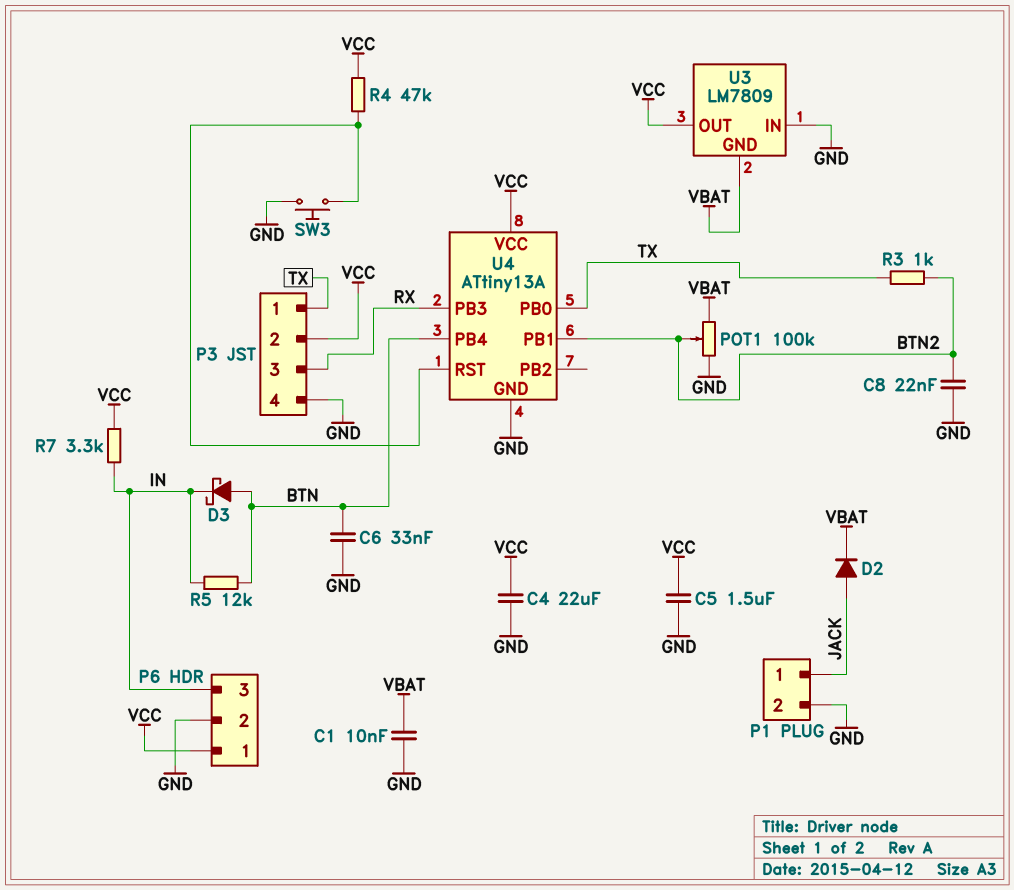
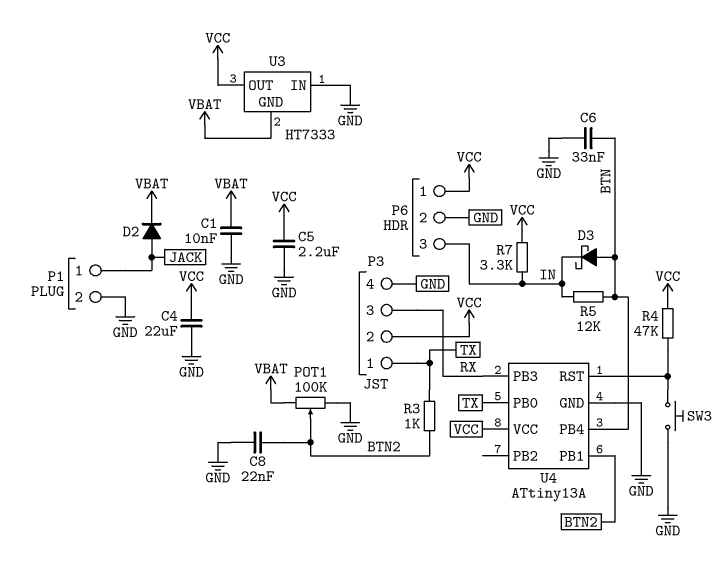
C5: 1.5uF (GND, VCC) -> 2.2uF (GND, VCC)
U3: LM7809 -> HT7333

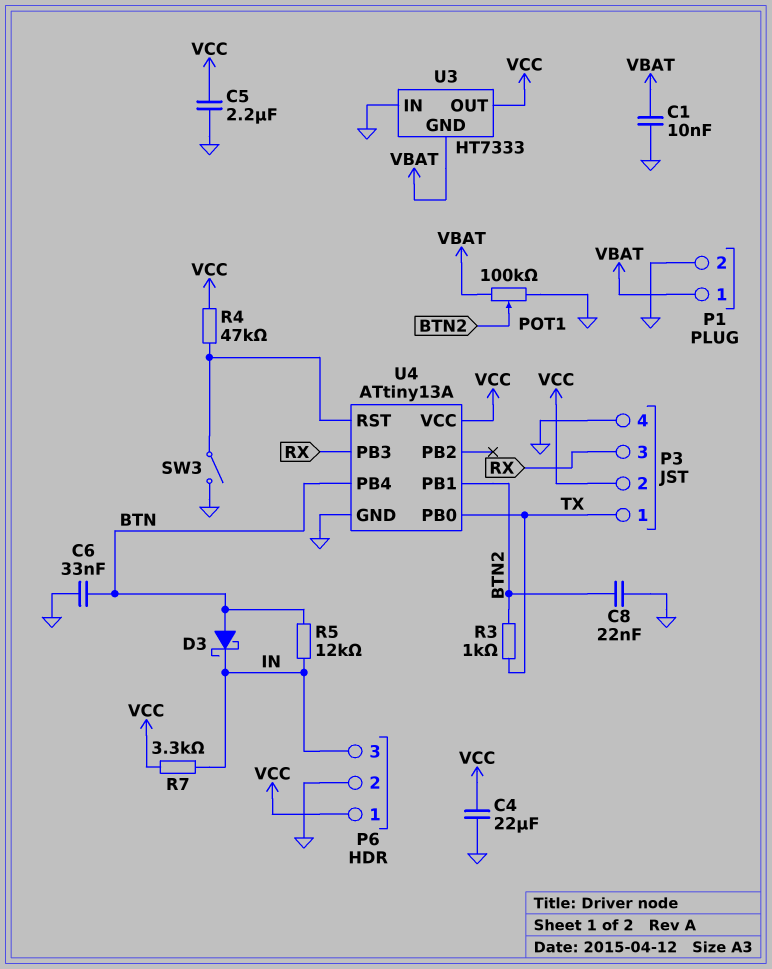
D2: diode (A JACK, K VBAT) -> none
P1 pin 1: JACK -> VBAT
SW3: button (GND, U4/RST) -> switch (GND, U4/RST)

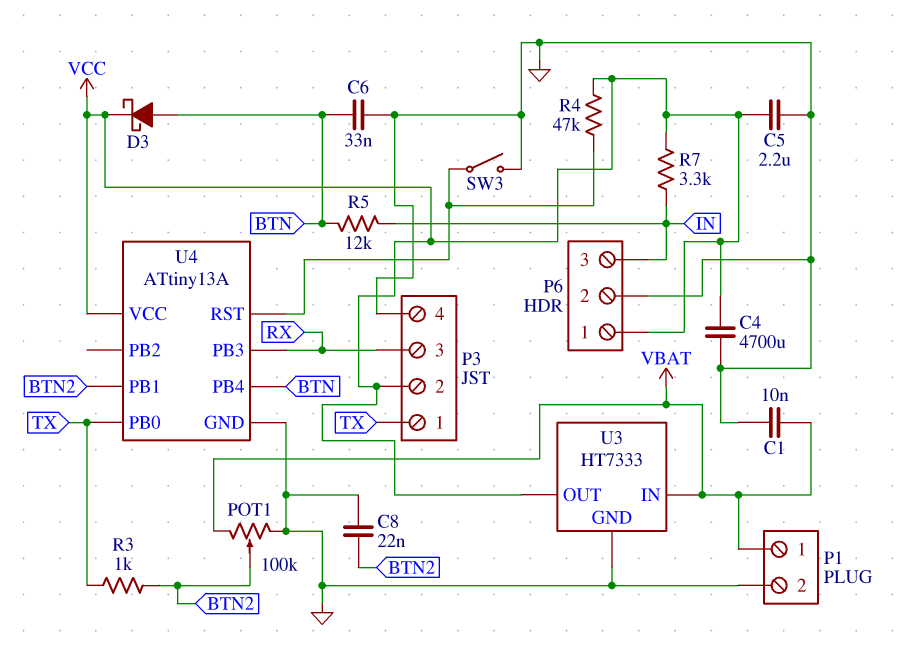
C4: 22uF (GND, VCC) -> 4700uF (GND, VCC)
D3: schottky (A BTN, K IN) -> schottky (A BTN, K VCC)
U3 pin GND: VBAT -> GND
U3 pin IN: GND -> VBAT

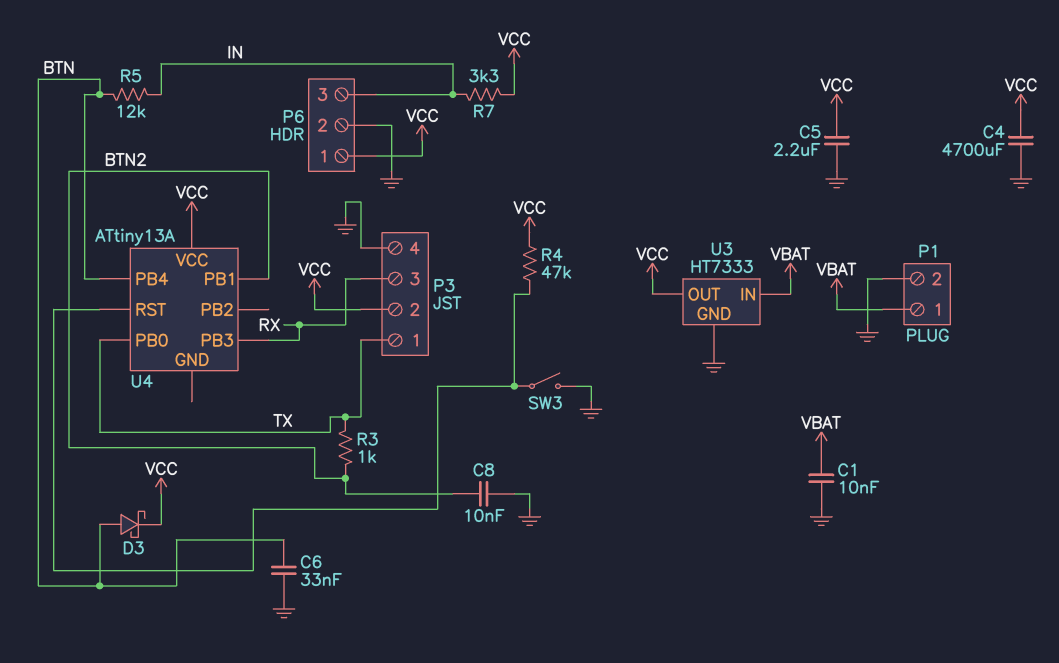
C8: 22nF (BTN2, GND) -> 10nF (BTN2, GND)
POT1: 100k (GND, VBAT, wiper BTN2) -> none
U4 pin GND: GND -> none

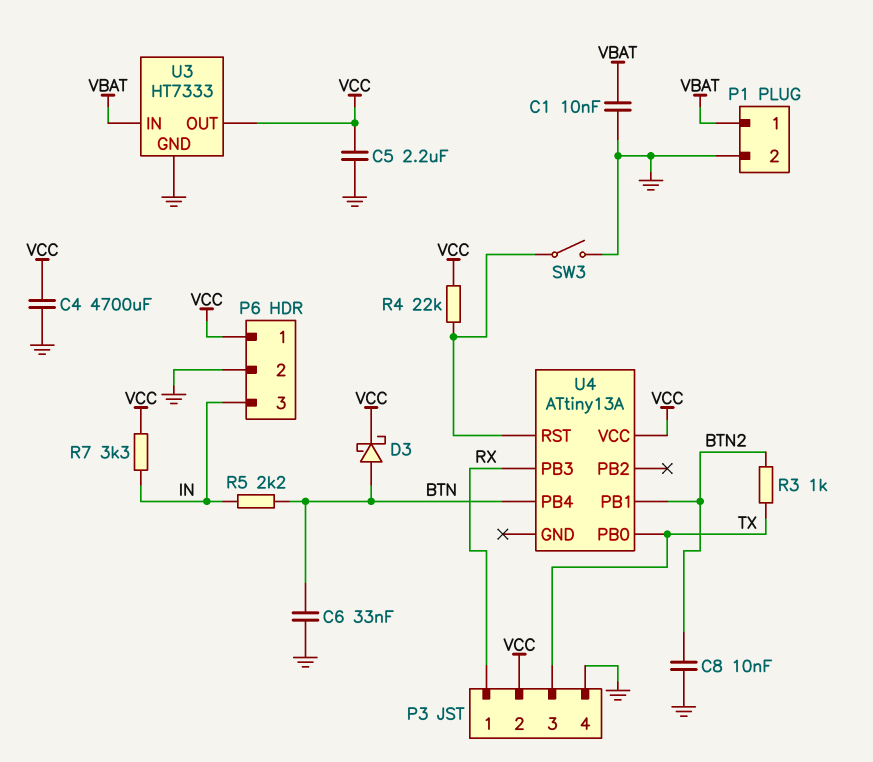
P3 pin 1: TX -> RX
P3 pin 3: RX -> TX
R4: 47k (U4/RST, VCC) -> 22k (U4/RST, VCC)
R5: 12k (BTN, IN) -> 2.2k (BTN, IN)

